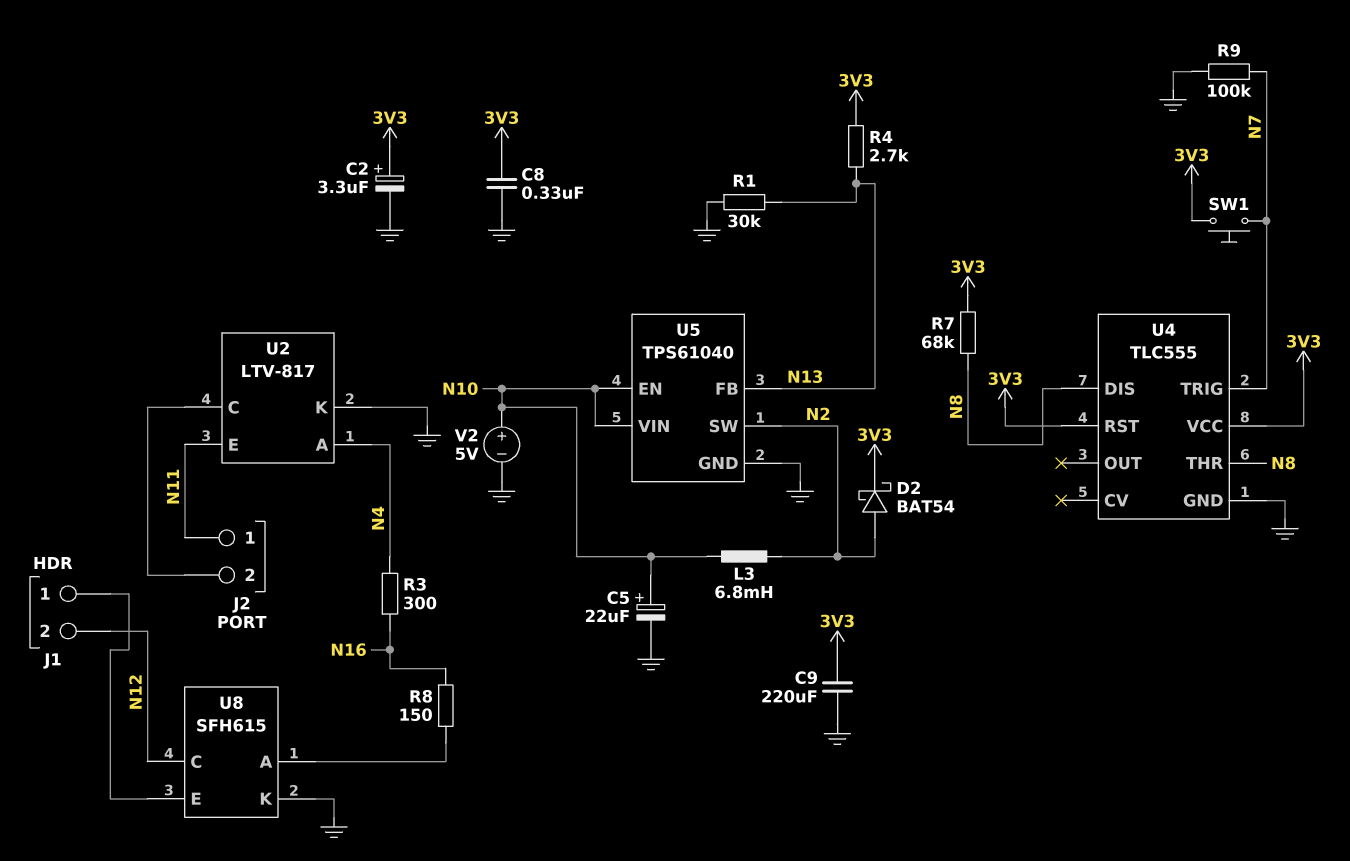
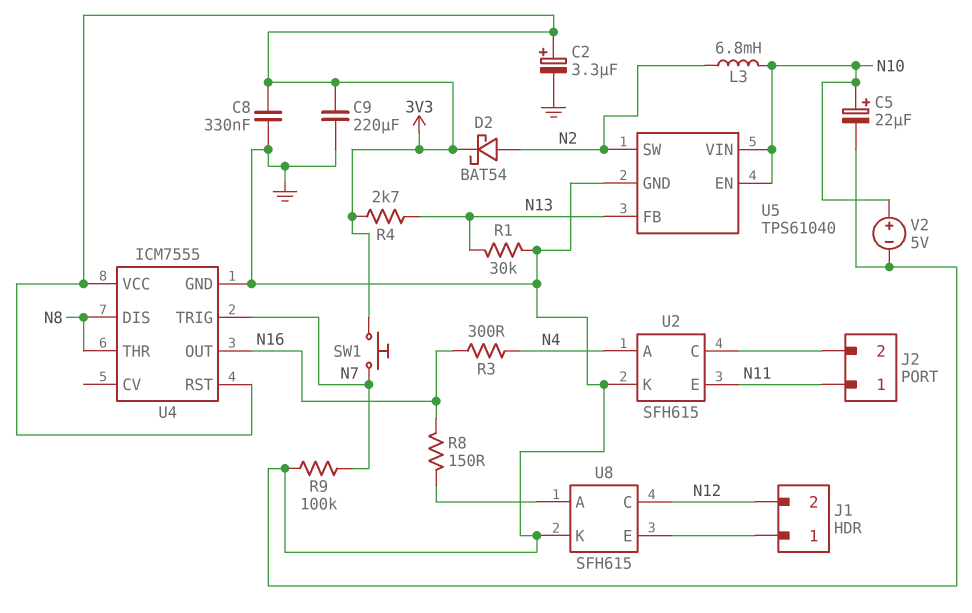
R7: 68k (3V3, N8) -> none
U2: LTV-817 -> SFH615
U4: TLC555 -> ICM7555
U4 pin OUT: none -> N16

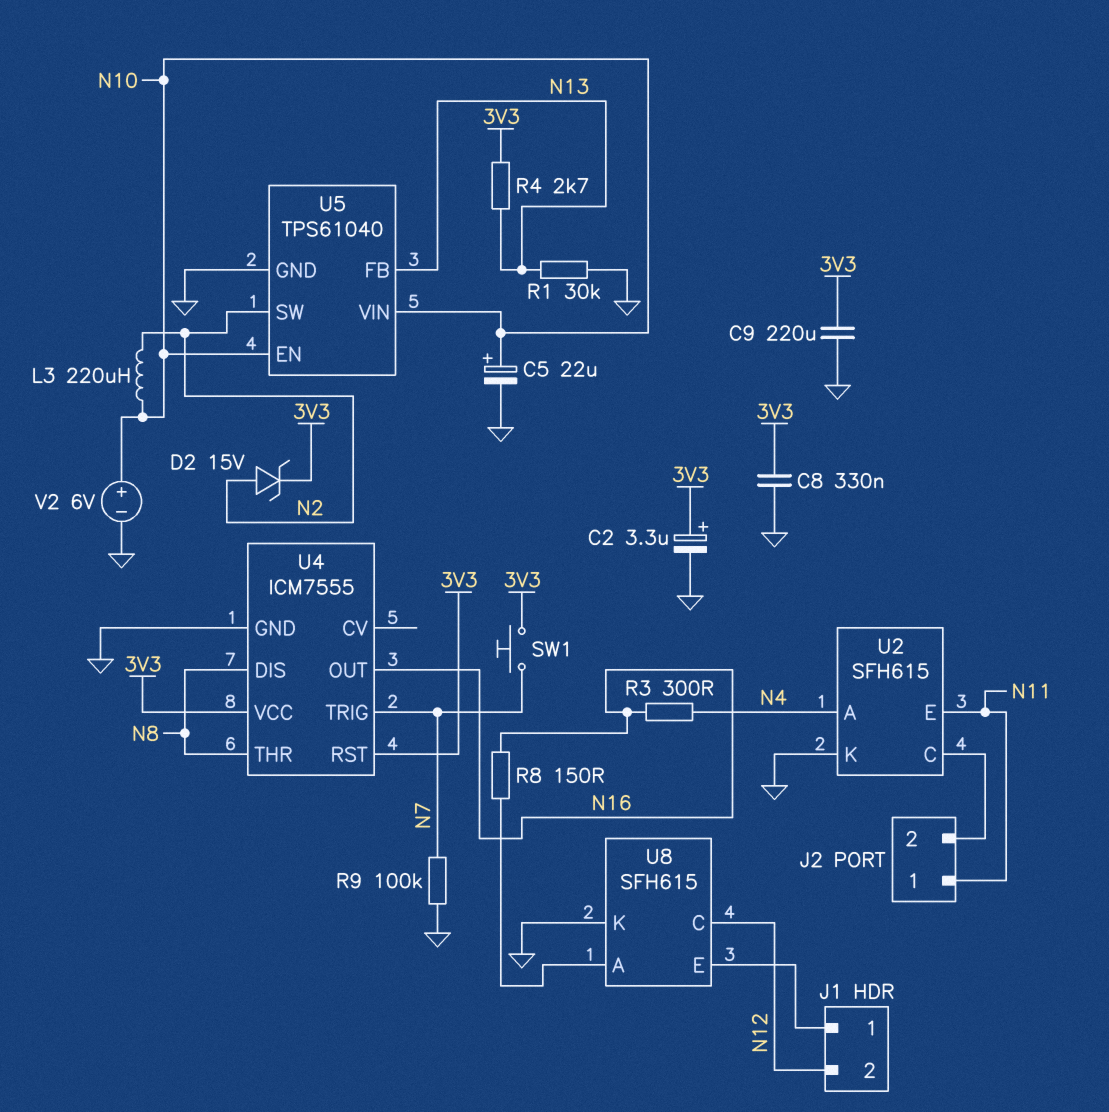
D2: schottky BAT54 (A N2, K 3V3) -> zener 15V (A N2, K 3V3)
L3: 6.8mH (N2, N10) -> 220uH (N2, N10)
V2: 5V (plus N10, minus GND) -> 6V (plus N10, minus GND)

